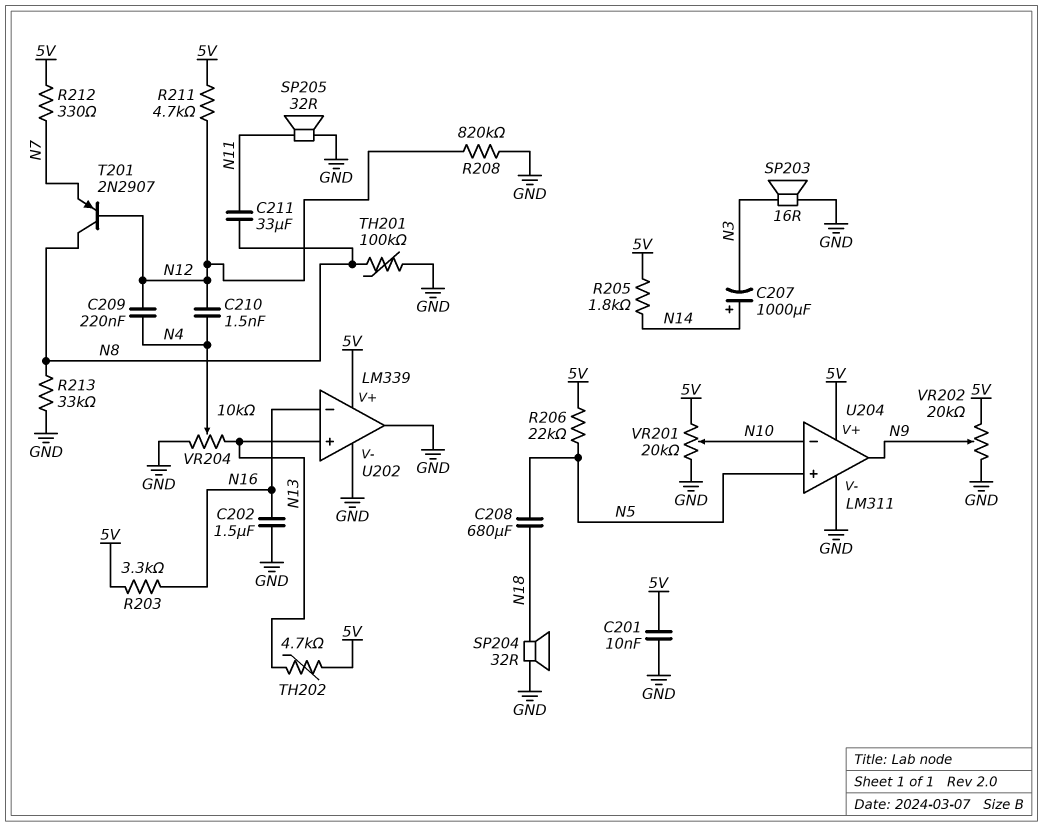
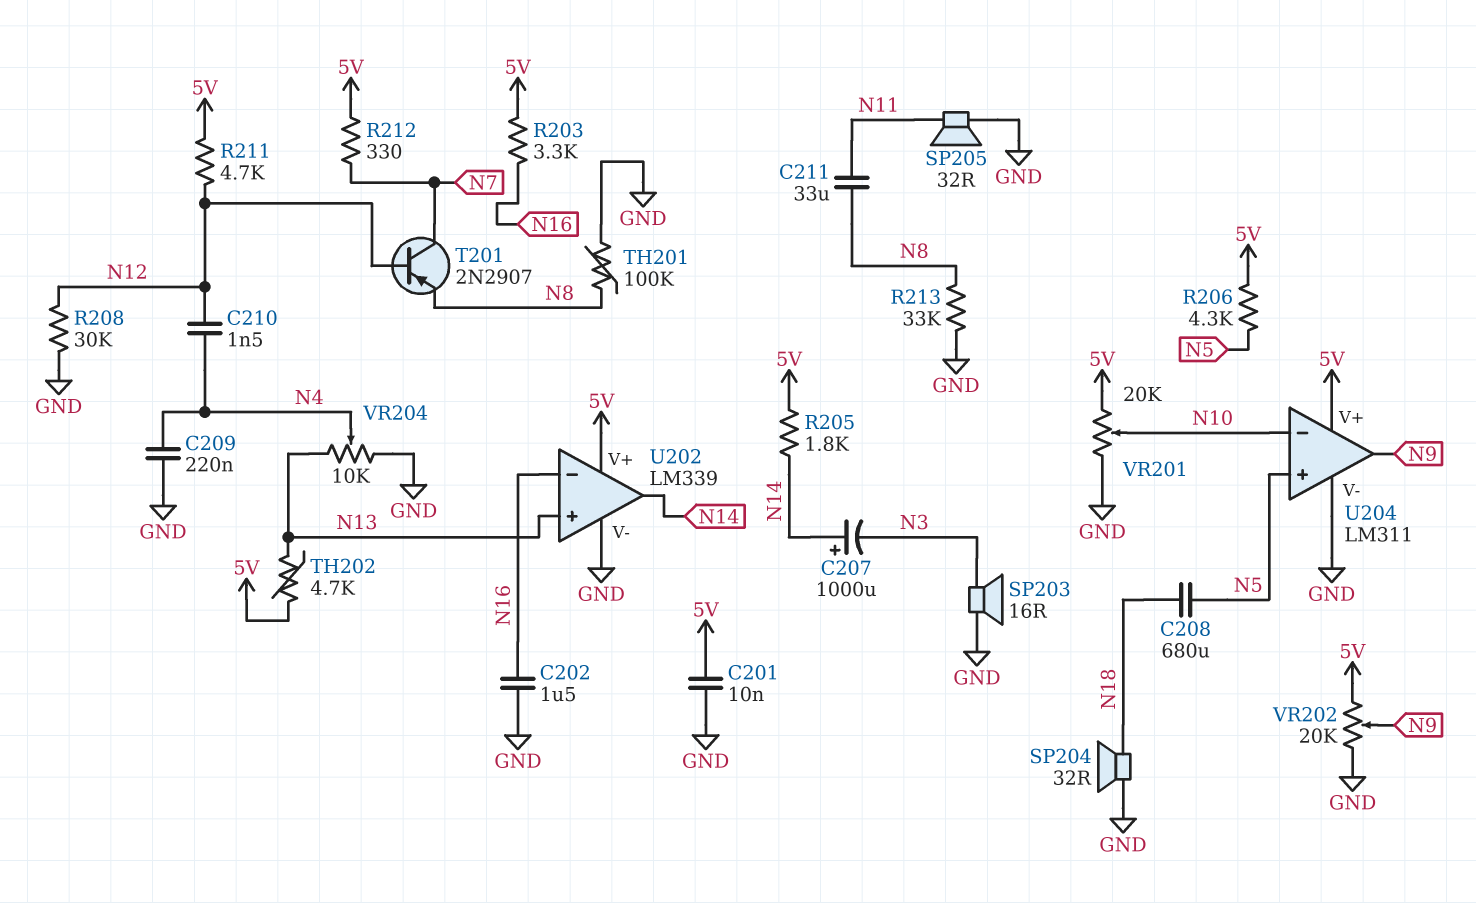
C209: 220nF (N4, N12) -> 220nF (GND, N4)
R206: 22k (5V, N5) -> 4.3k (5V, N5)
R208: 820k (GND, N12) -> 30k (GND, N12)
T201: PNP 2N2907 (B N12, C N8, E N7) -> PNP 2N2907 (B N12, C N7, E N8)
U202 pin out: GND -> N14

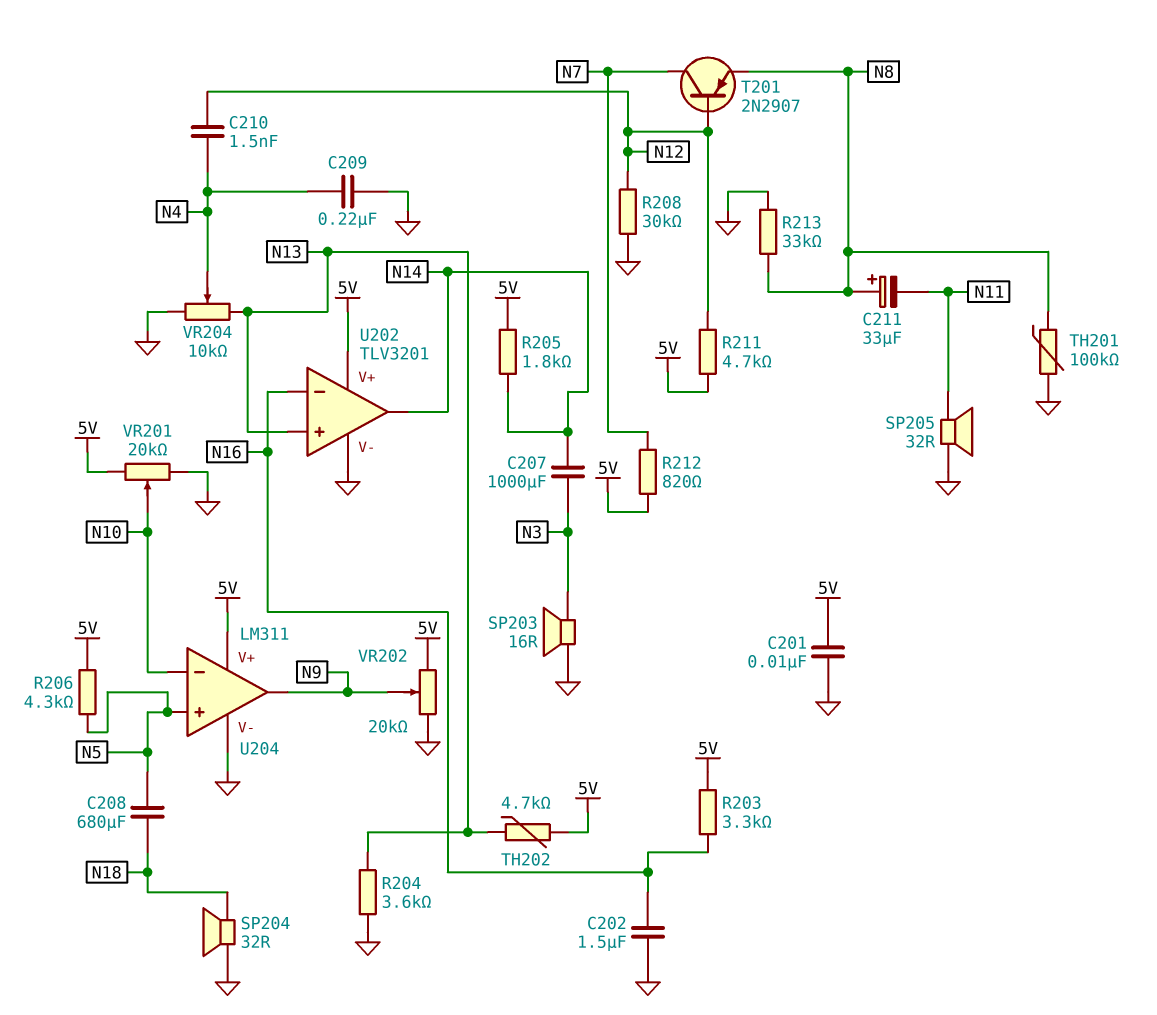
C207: 1000uF (plus N14, minus N3) -> 1000uF (N3, N14)
C211: 33uF (N8, N11) -> 33uF (plus N8, minus N11)
R204: none -> 3.6k (GND, N13)
R212: 330 (5V, N7) -> 820 (5V, N7)
U202: LM339 -> TLV3201

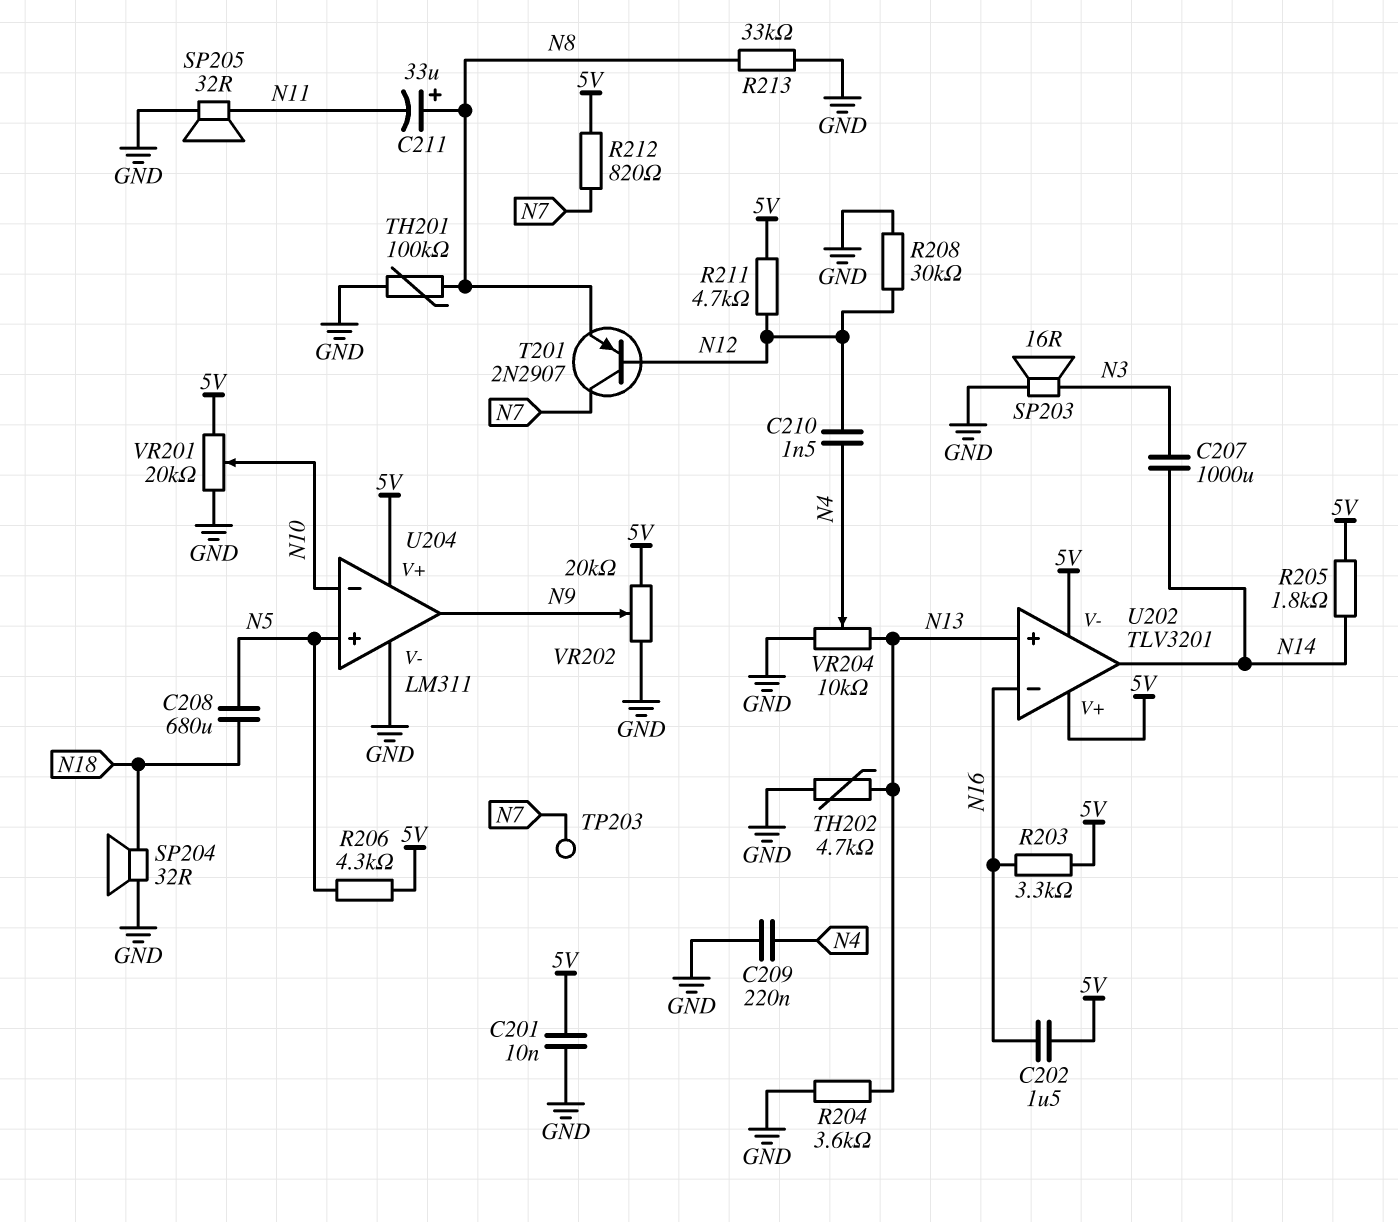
C202: 1.5uF (GND, N16) -> 1.5uF (5V, N16)
TH202: 4.7k (5V, N13) -> 4.7k (GND, N13)
TP203: none -> test point (N7)
U202 pin V-: GND -> 5V

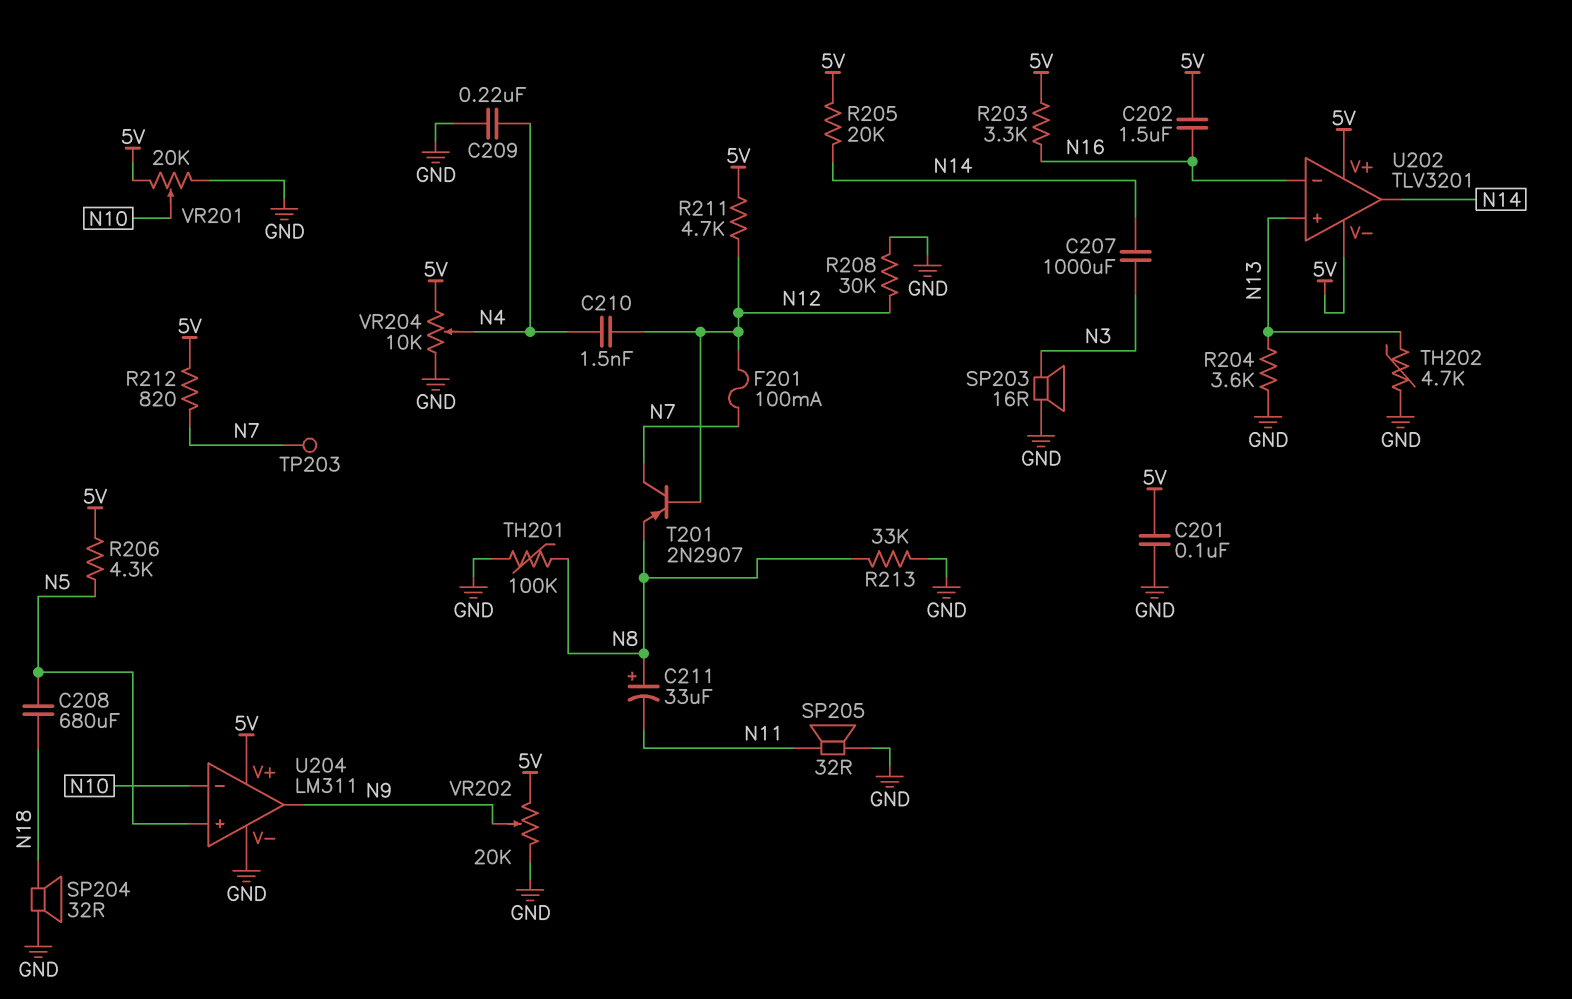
C201: 10nF (5V, GND) -> 100nF (5V, GND)
F201: none -> 100mA (N7, N12)
R205: 1.8k (5V, N14) -> 20k (5V, N14)
VR204: 10k (GND, N13, wiper N4) -> 10k (5V, GND, wiper N4)

